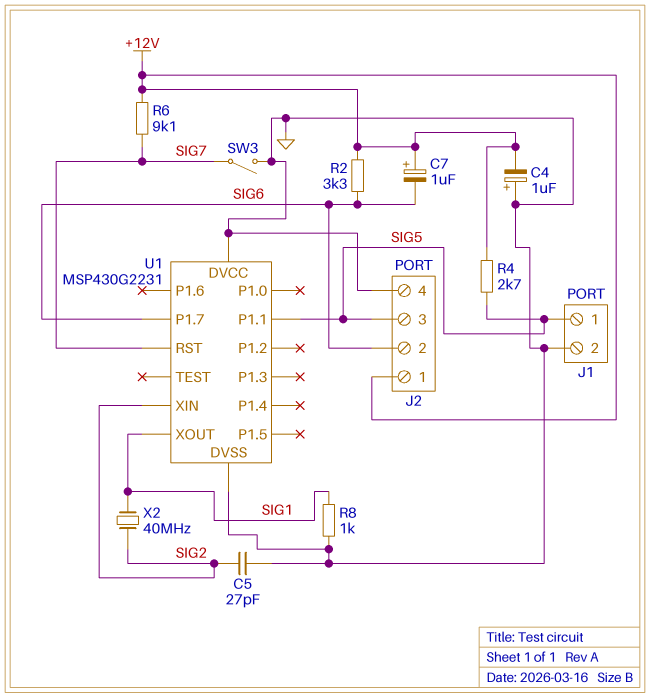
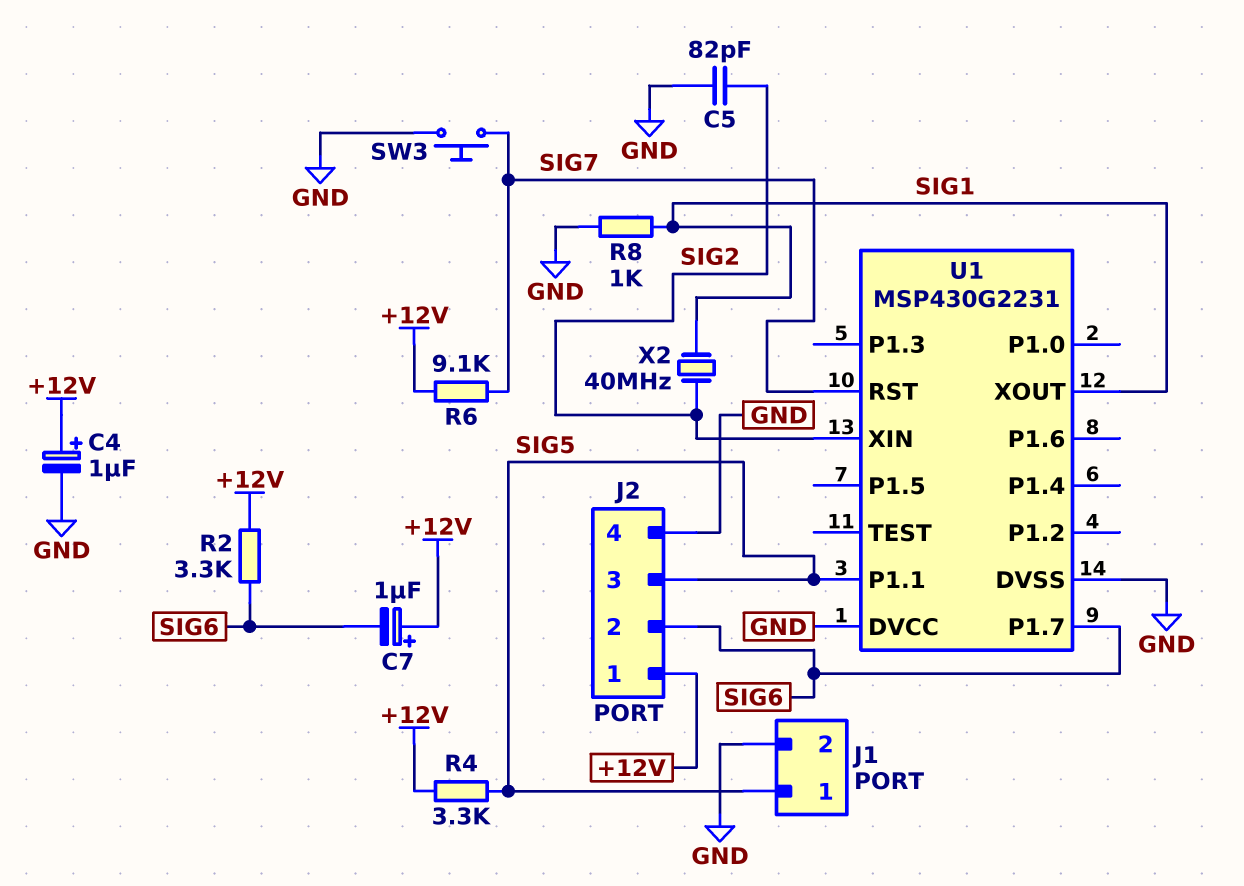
C4: 1uF (plus GND, minus +12V) -> 1uF (plus +12V, minus GND)
C5: 27pF (GND, SIG2) -> 82pF (GND, SIG2)
R4: 2.7k (+12V, SIG5) -> 3.3k (+12V, SIG5)
SW3: switch (GND, SIG7) -> button (GND, SIG7)

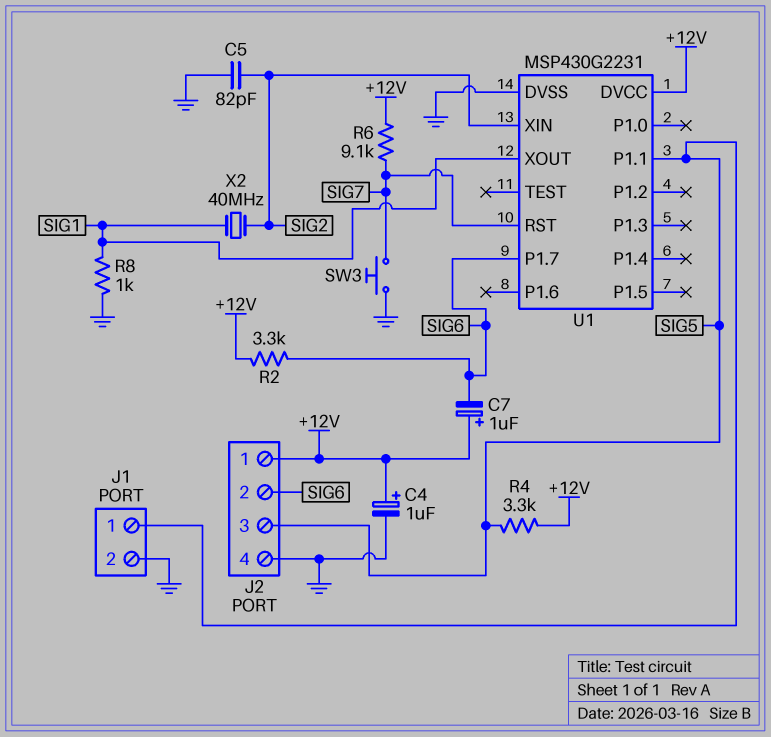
U1 pin DVCC: GND -> +12V

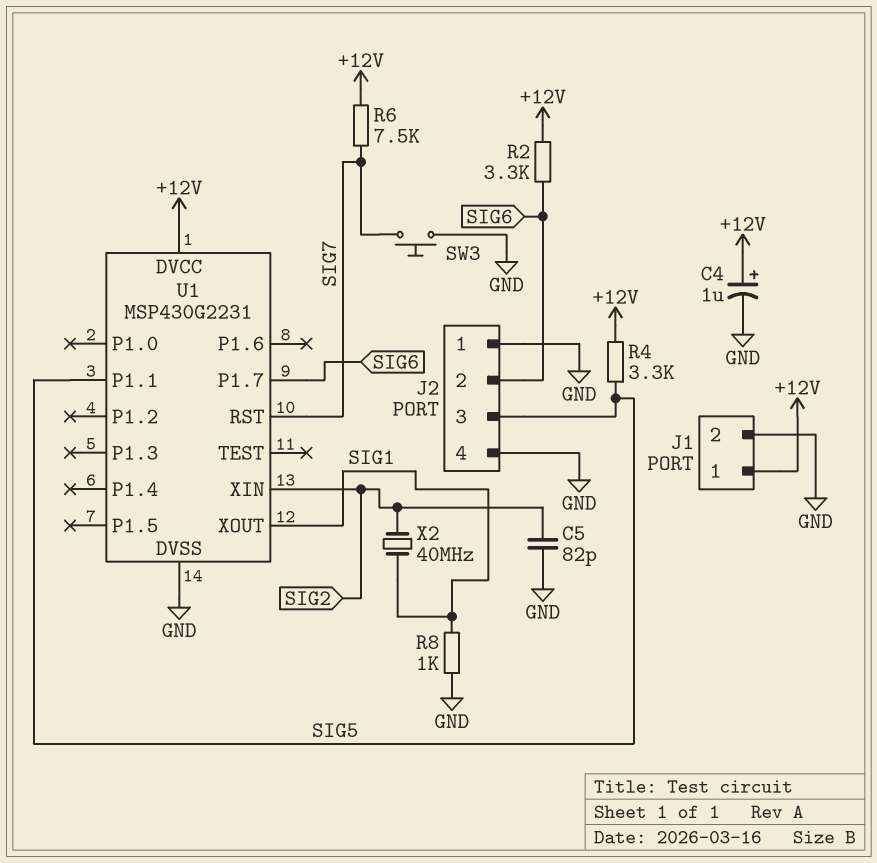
C7: 1uF (plus +12V, minus SIG6) -> none
J1 pin 1: SIG5 -> +12V
J2 pin 1: +12V -> GND
R6: 9.1k (+12V, SIG7) -> 7.5k (+12V, SIG7)

